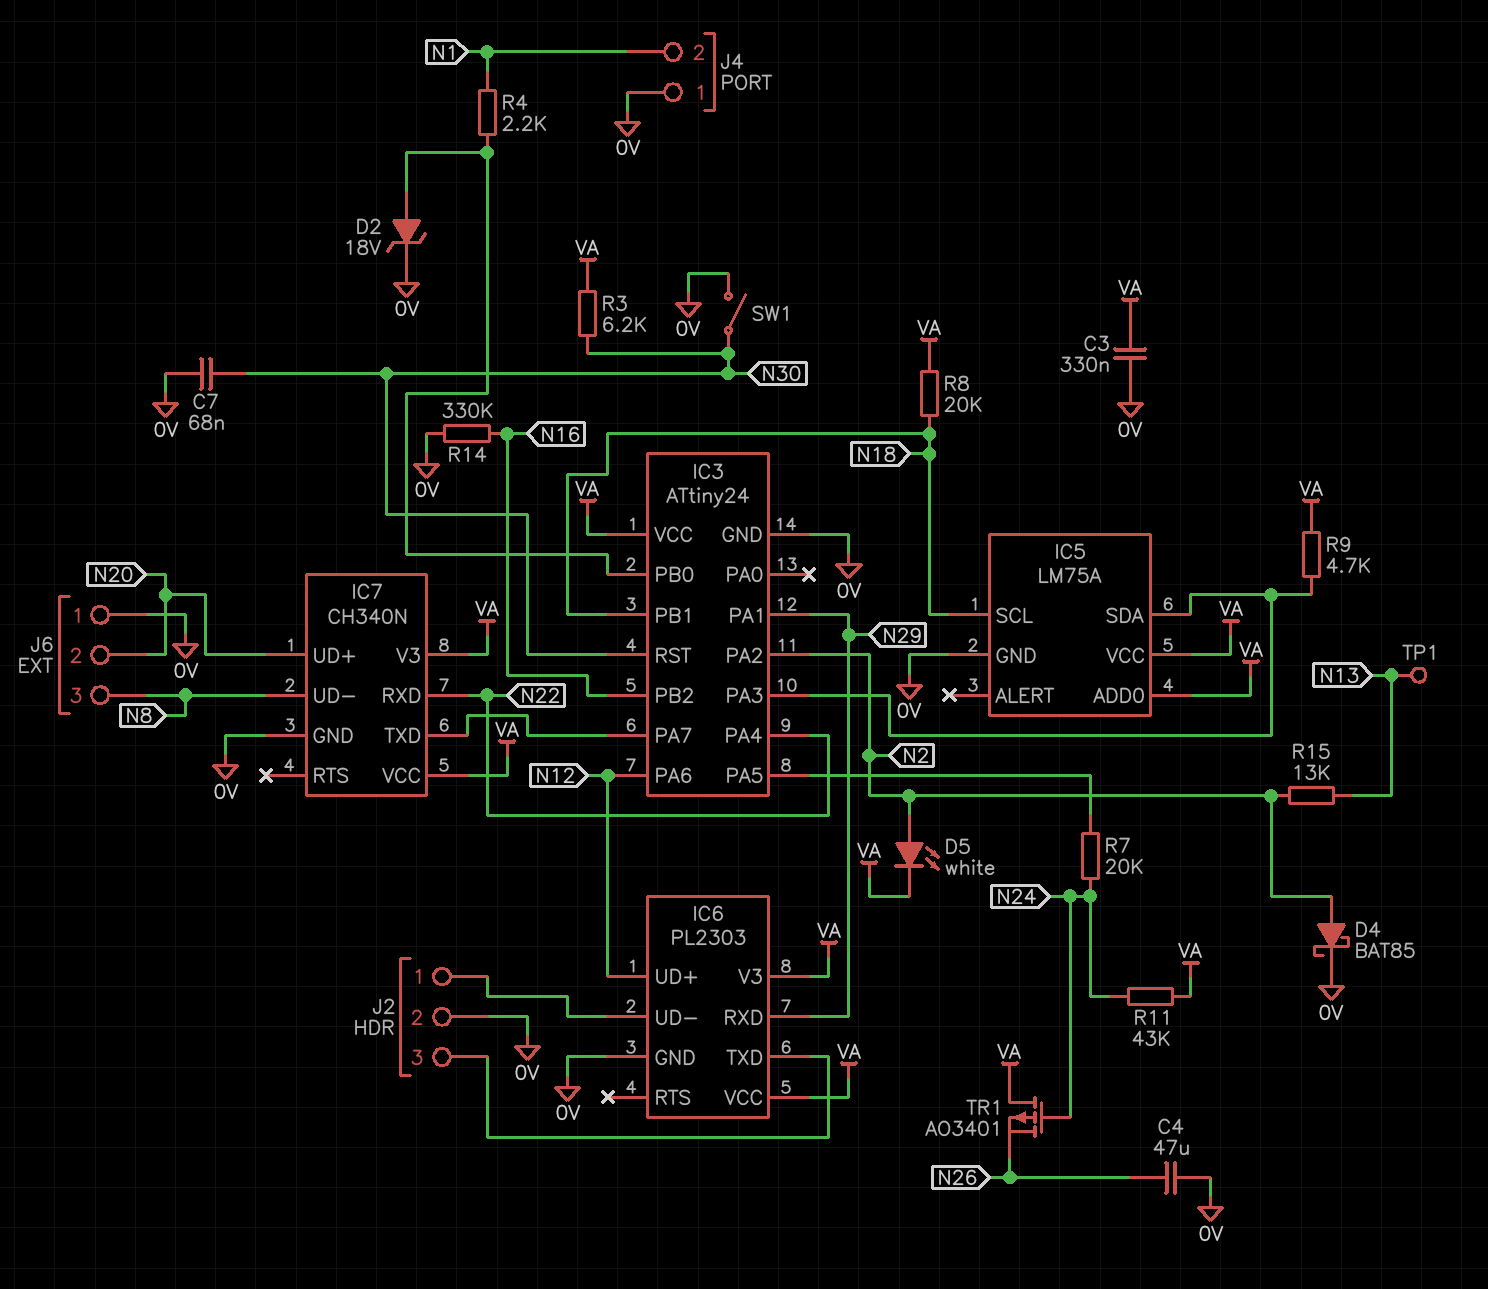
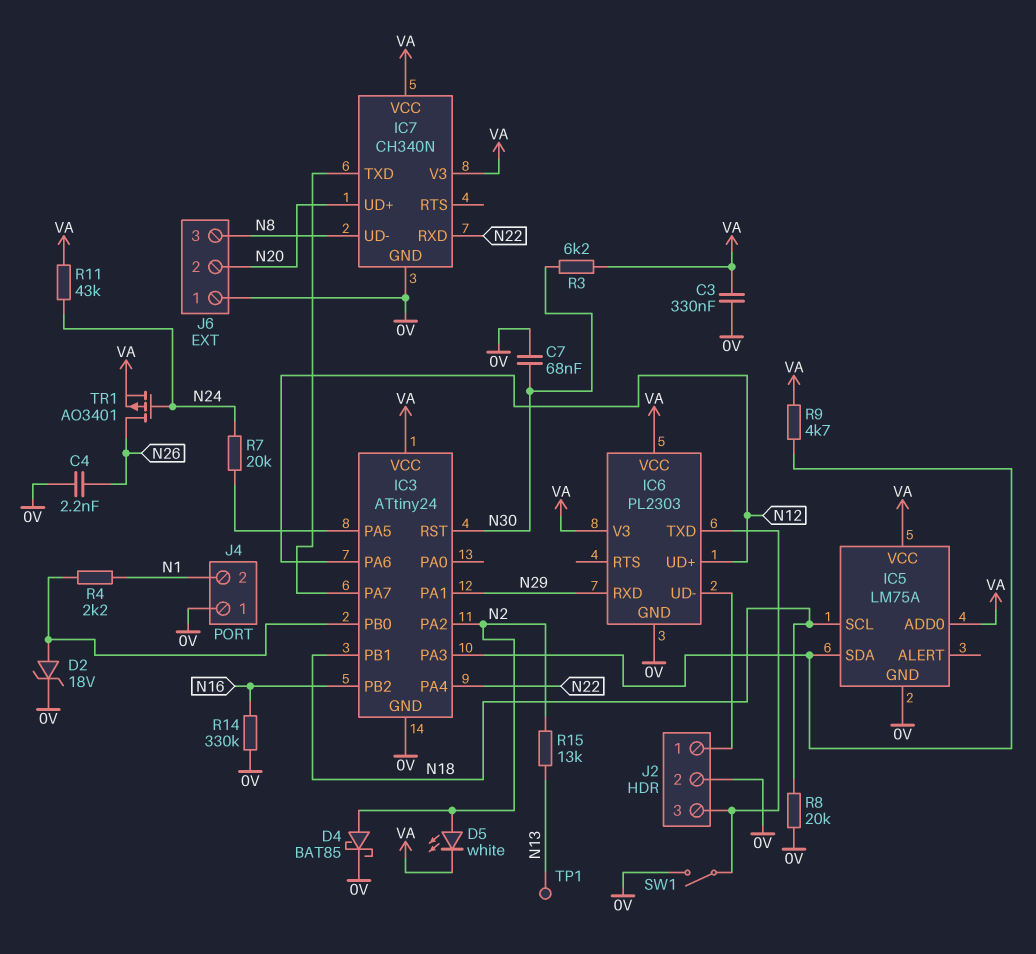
C4: 47uF (0V, N26) -> 2.2nF (0V, N26)
R8: 20k (N18, VA) -> 20k (0V, N18)
SW1: switch (0V, N30) -> switch (0V, IC6/TXD)
TR1: PMOS AO3401 (G N24, D VA, S N26) -> PMOS AO3401 (G N24, D N26, S VA)

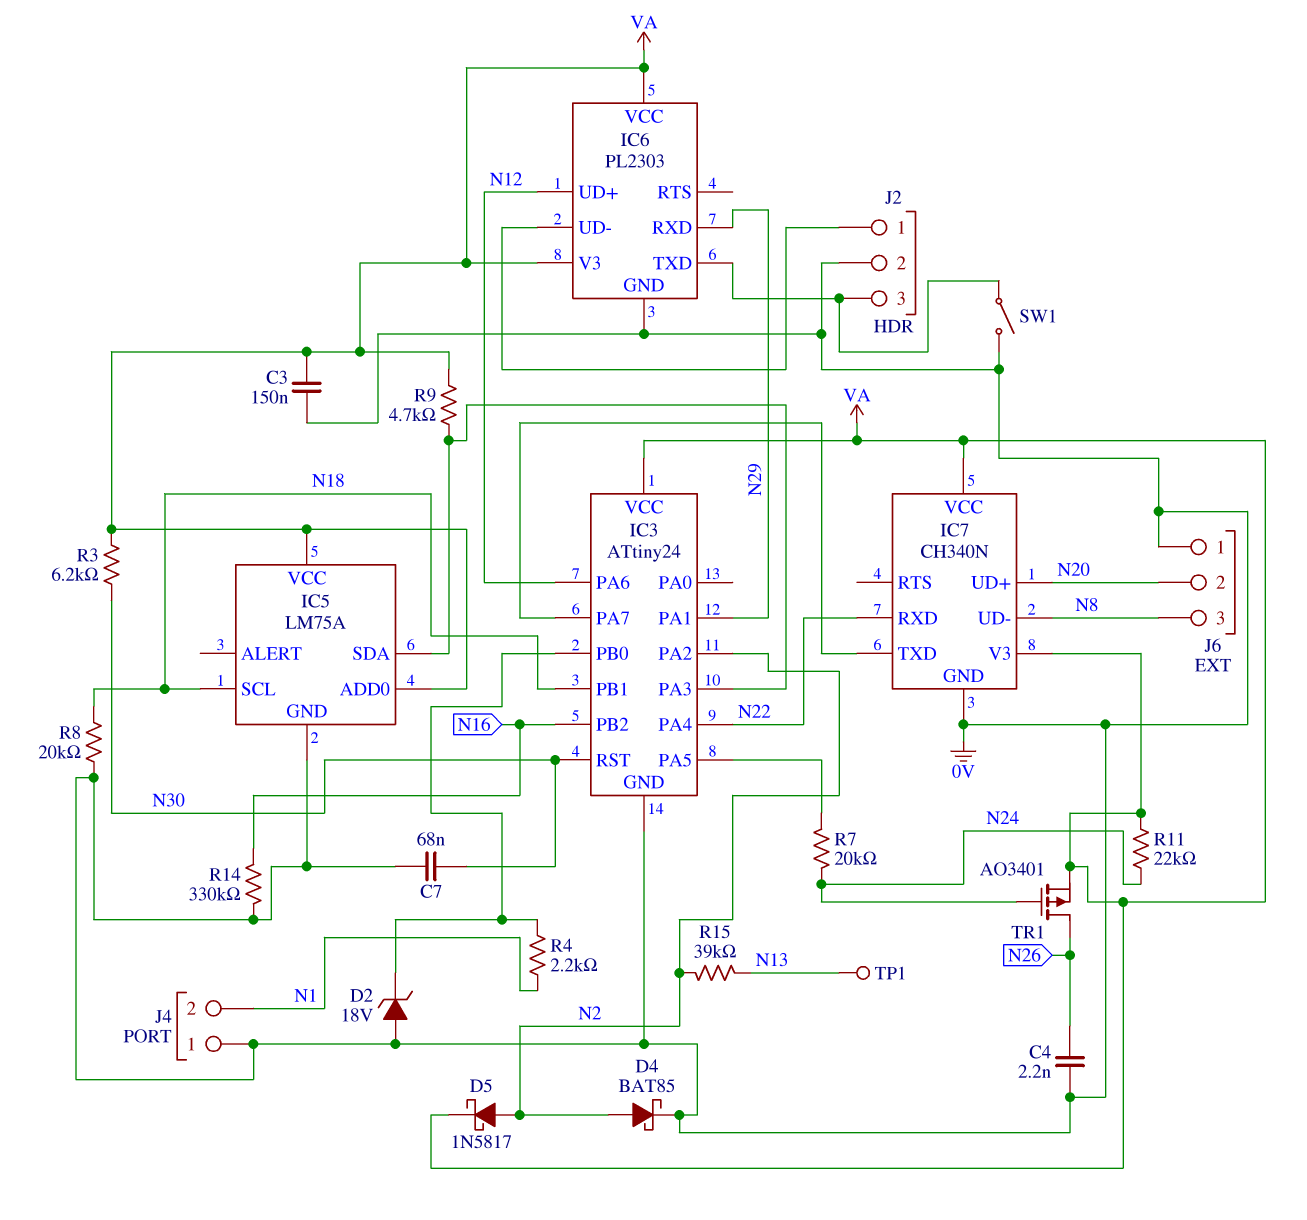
C3: 330nF (0V, VA) -> 150nF (0V, VA)
D2: zener 18V (A IC3/PB0, K 0V) -> zener 18V (A 0V, K IC3/PB0)
D5: LED white (A N2, K VA) -> schottky 1N5817 (A N2, K VA)
R11: 43k (N24, VA) -> 22k (N24, VA)
R15: 13k (N2, N13) -> 39k (N2, N13)

